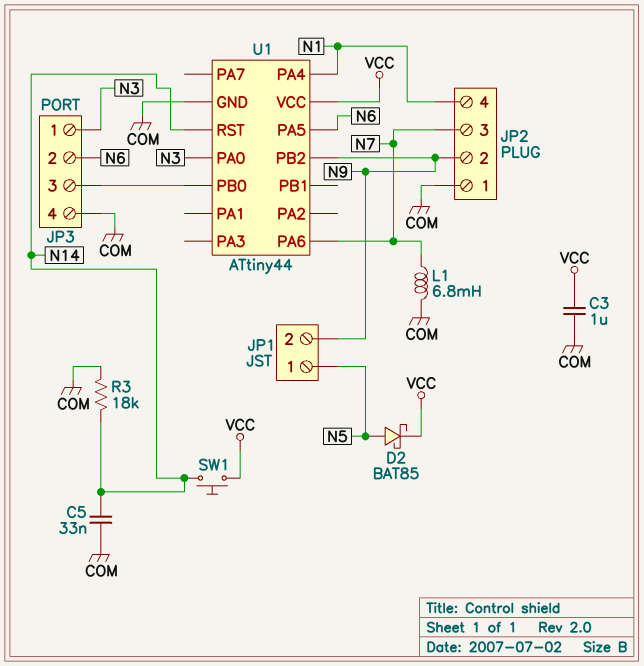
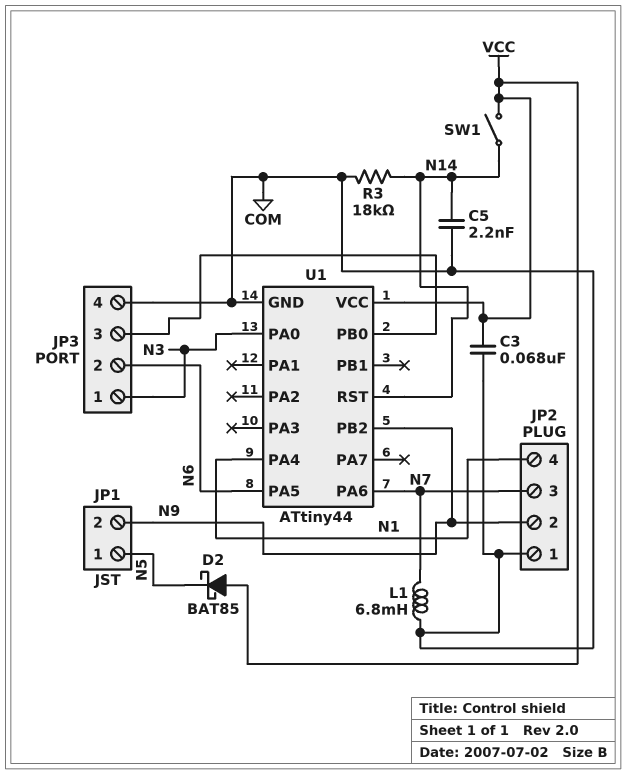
C3: 1uF (COM, VCC) -> 68nF (COM, VCC)
C5: 33nF (COM, N14) -> 2.2nF (COM, N14)
D2: schottky BAT85 (A N5, K VCC) -> schottky BAT85 (A VCC, K N5)
SW1: button (N14, VCC) -> switch (N14, VCC)

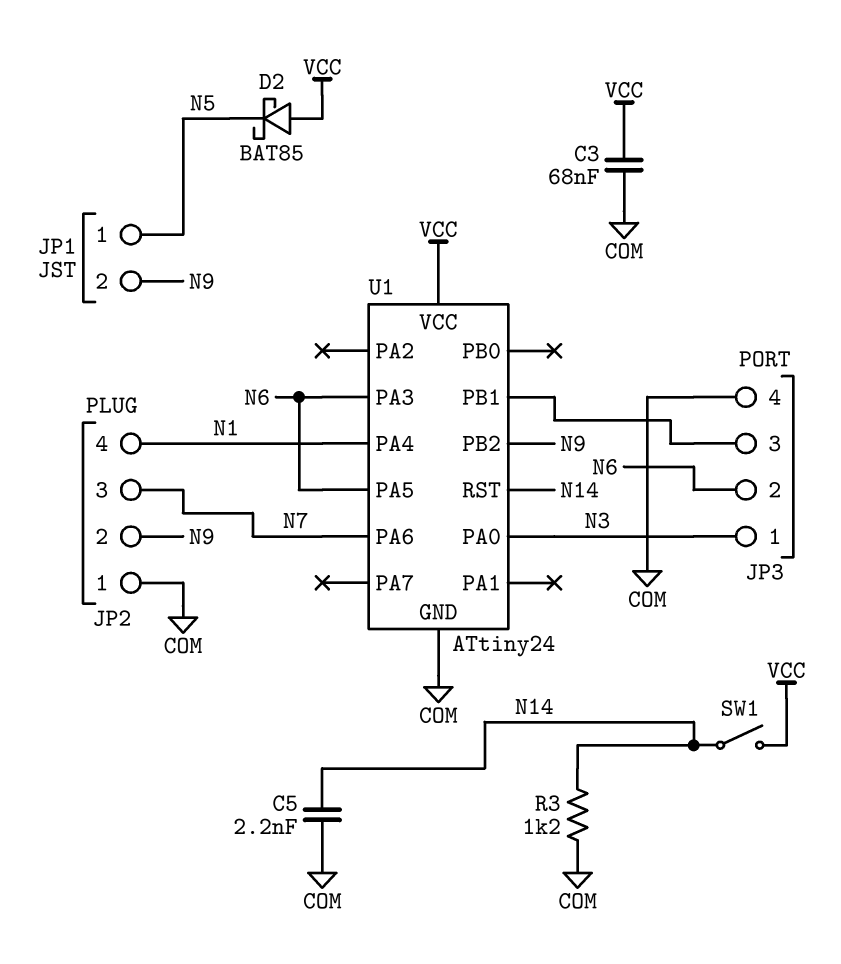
L1: 6.8mH (COM, N7) -> none
R3: 18k (COM, N14) -> 1.2k (COM, N14)
U1: ATtiny44 -> ATtiny24
U1 pin PA3: none -> N6
U1 pin PB0: JP3/3 -> none
U1 pin PB1: none -> JP3/3

